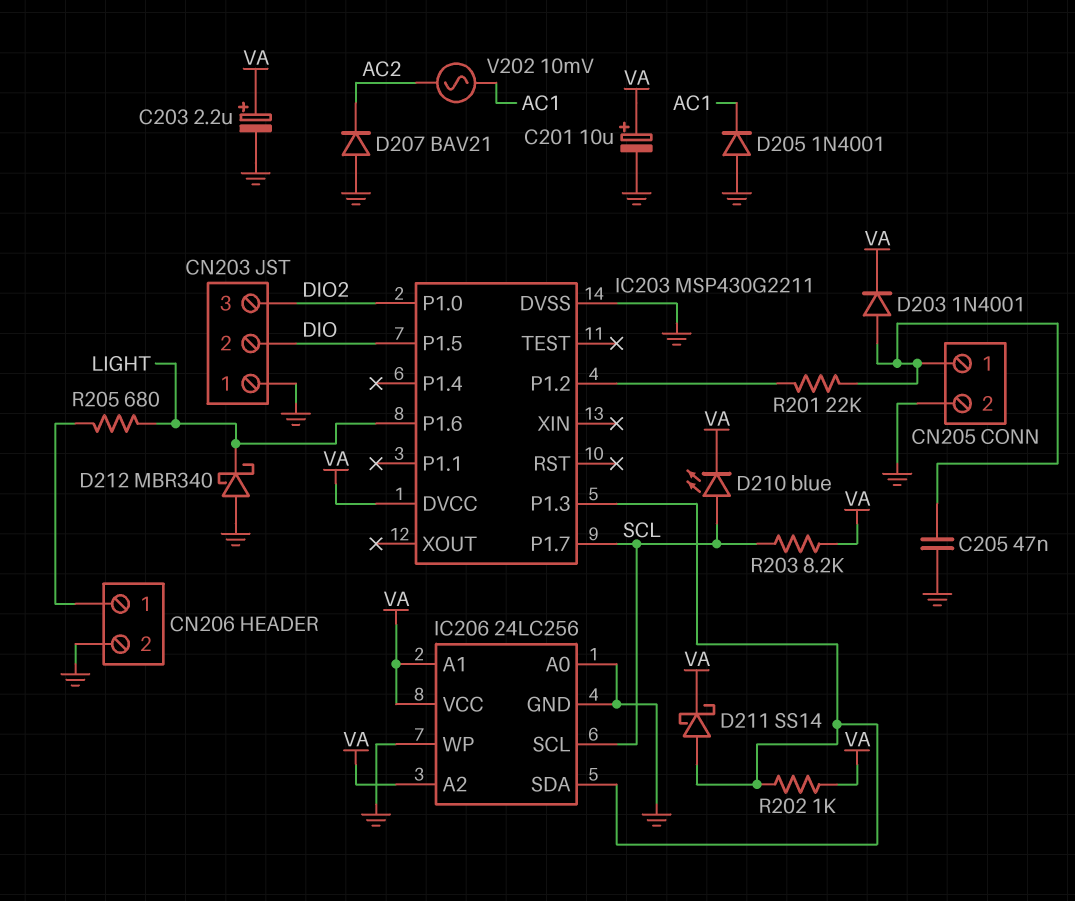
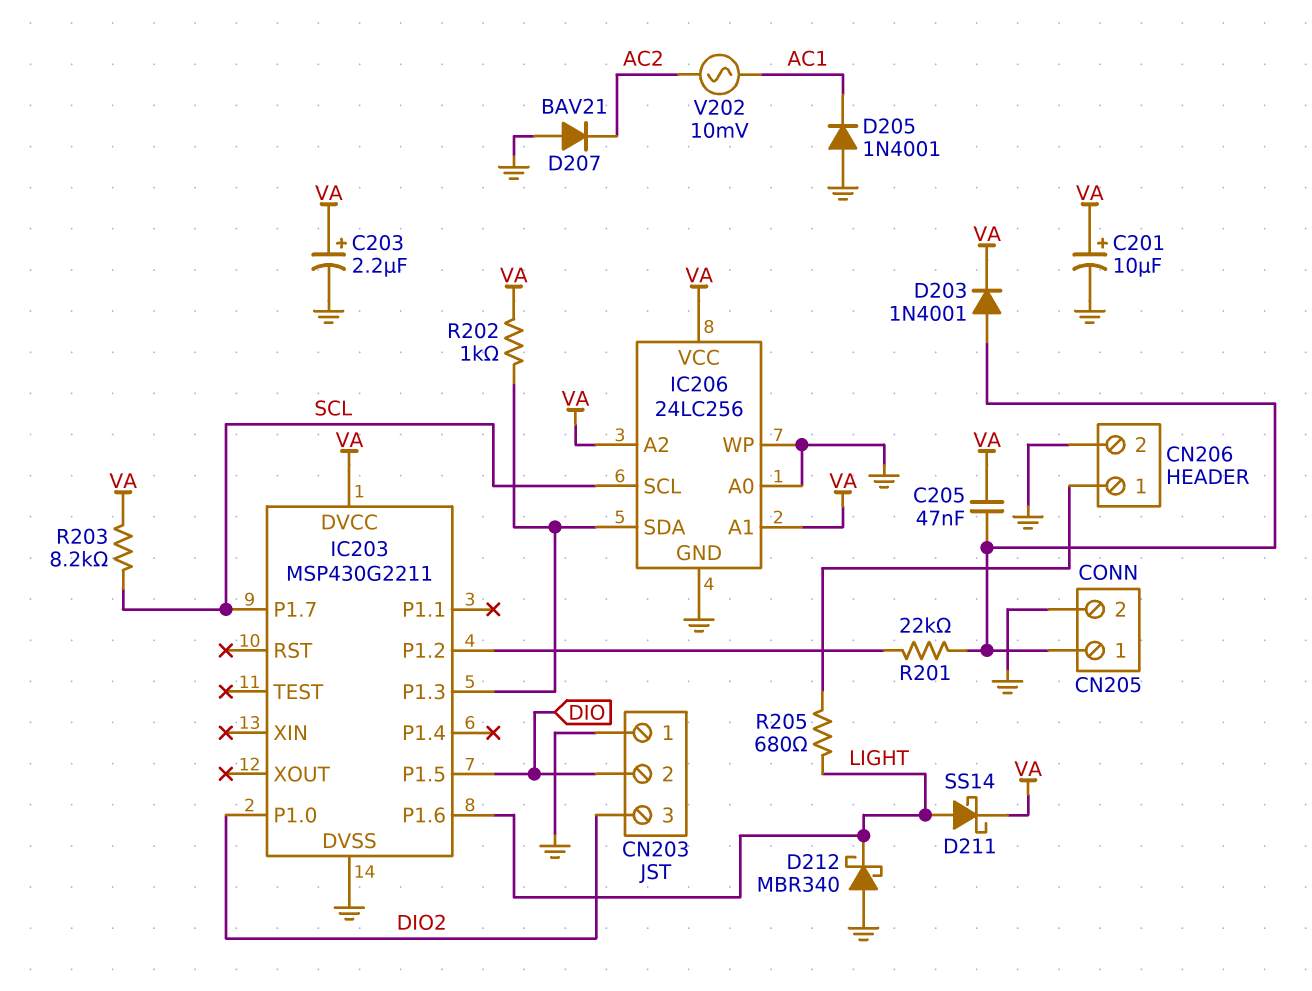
C205: 47nF (CN205/1, GND) -> 47nF (CN205/1, VA)
D210: LED blue (A SCL, K VA) -> none
D211: schottky SS14 (A IC203/P1.3, K VA) -> schottky SS14 (A LIGHT, K VA)

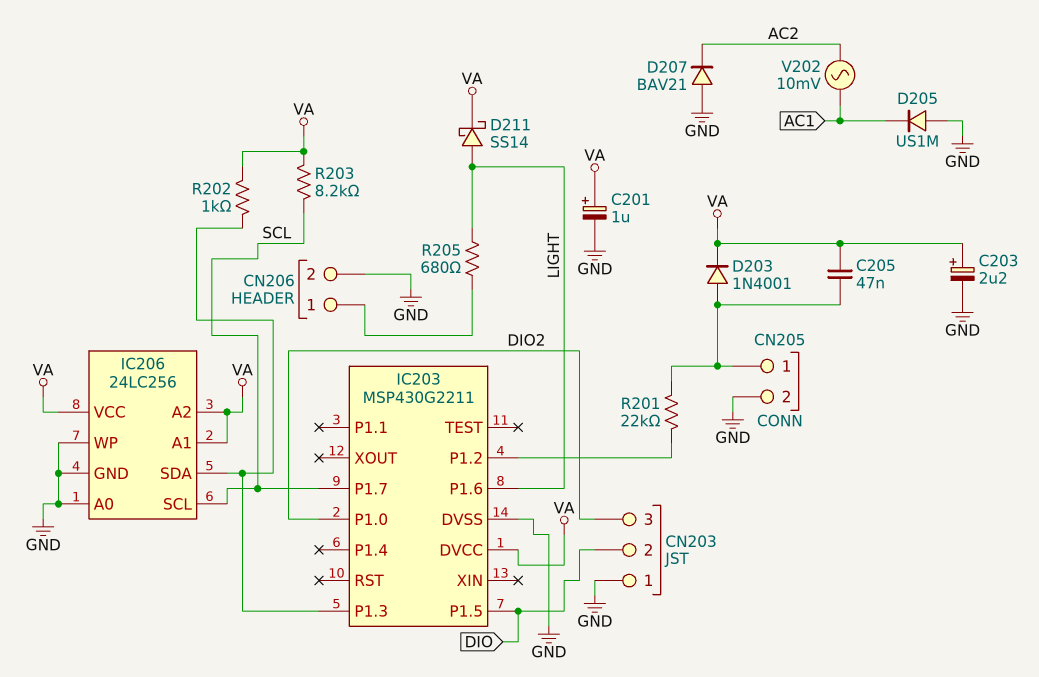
C201: 10uF (plus VA, minus GND) -> 1uF (plus VA, minus GND)
D205: diode 1N4001 (A GND, K AC1) -> diode US1M (A GND, K AC1)
D212: schottky MBR340 (A GND, K LIGHT) -> none

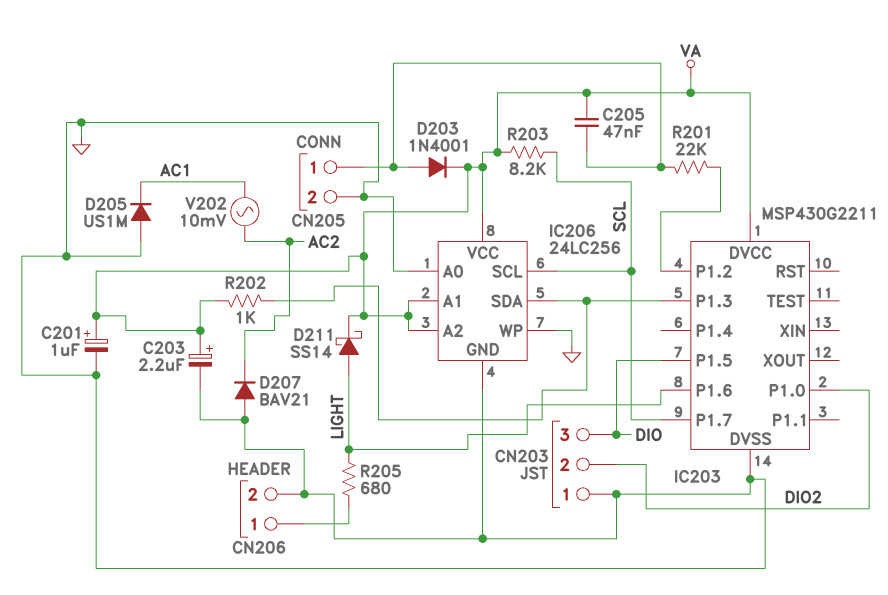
CN203 pin 2: DIO -> DIO2
CN203 pin 3: DIO2 -> DIO

